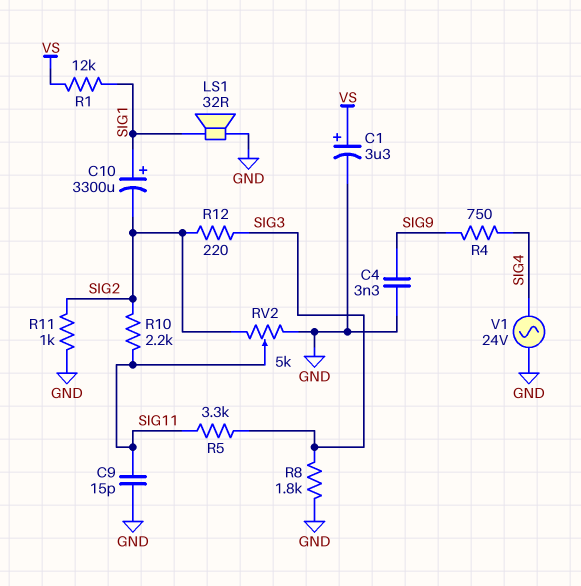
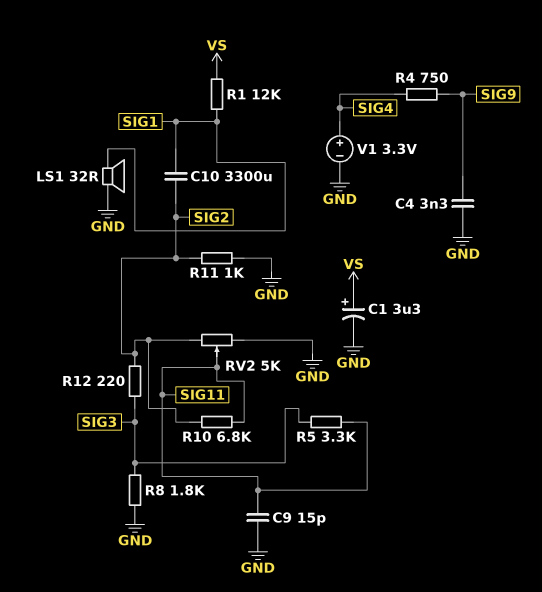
C10: 3300uF (plus SIG1, minus SIG2) -> 3300uF (SIG1, SIG2)
R10: 2.2k (SIG2, SIG11) -> 6.8k (SIG2, SIG11)
V1: AC 24V (GND, SIG4) -> 3.3V (plus SIG4, minus GND)

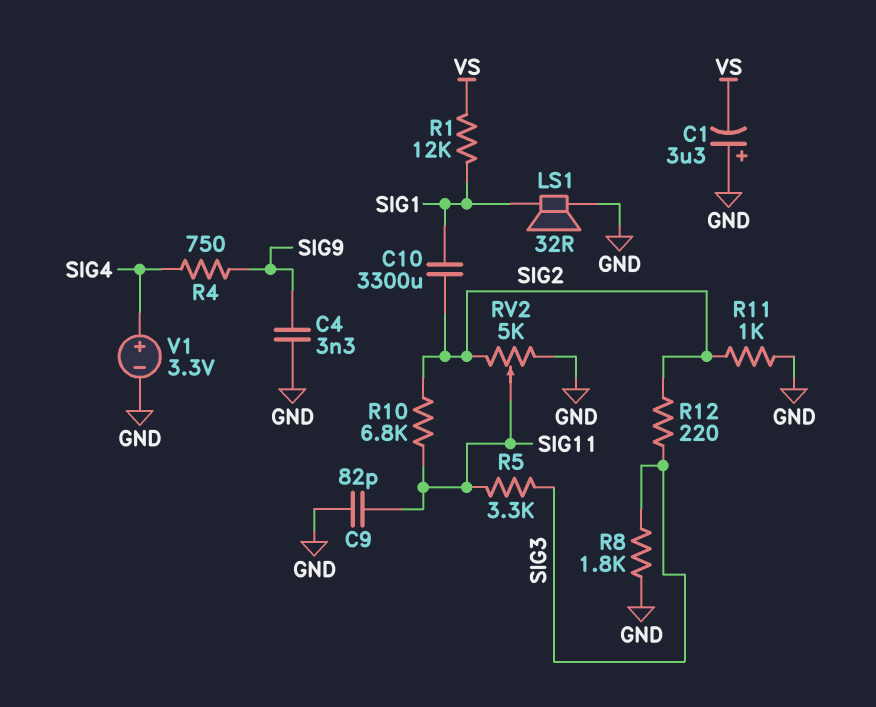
C1: 3.3uF (plus VS, minus GND) -> 3.3uF (plus GND, minus VS)
C9: 15pF (GND, SIG11) -> 82pF (GND, SIG11)

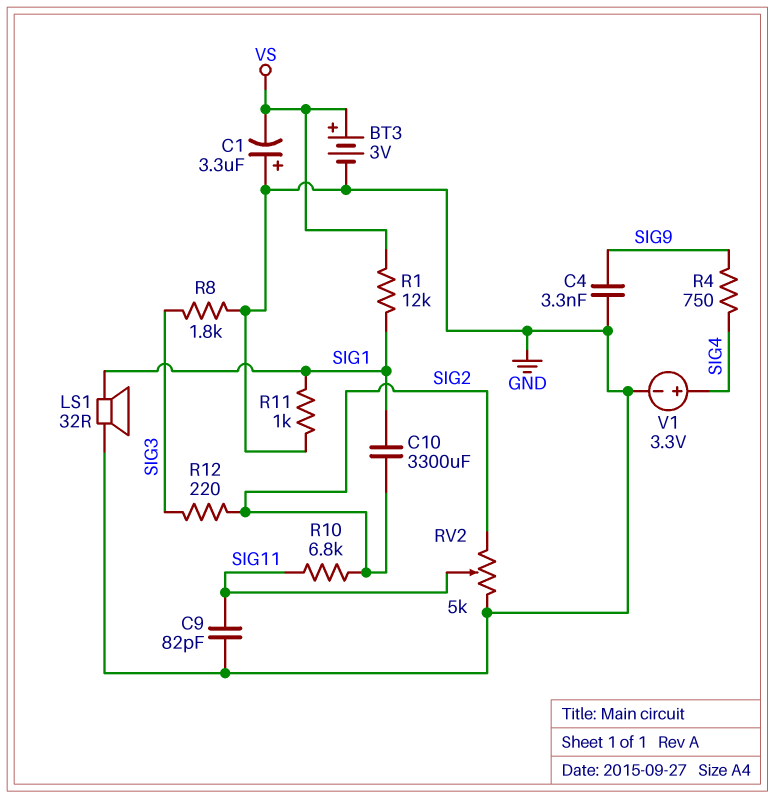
BT3: none -> 3V (plus VS, minus GND)
R5: 3.3k (SIG3, SIG11) -> none
R11: 1k (GND, SIG2) -> 1k (GND, SIG1)

